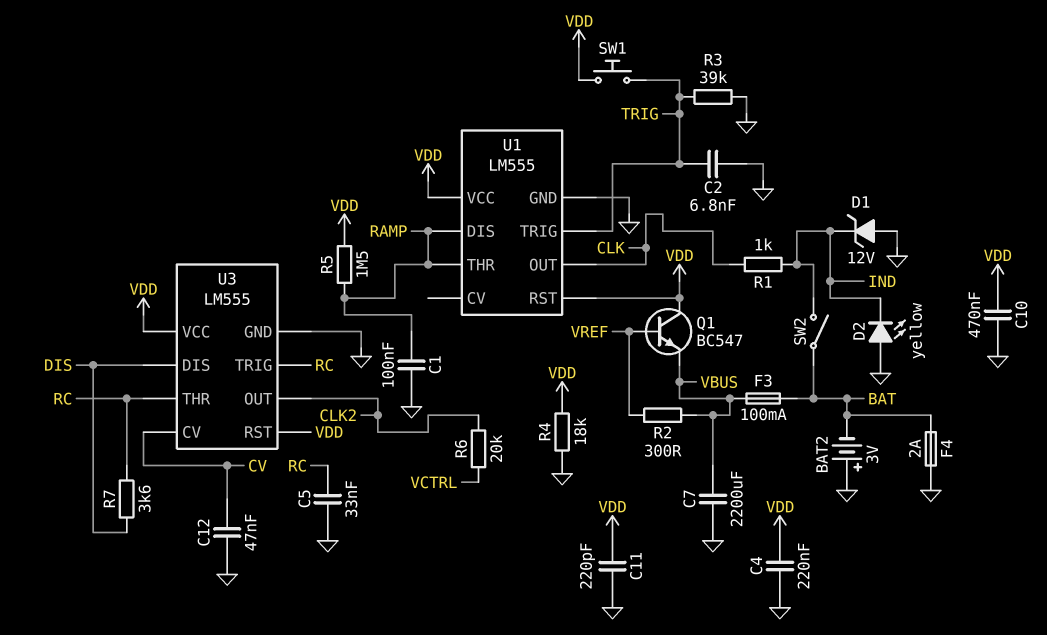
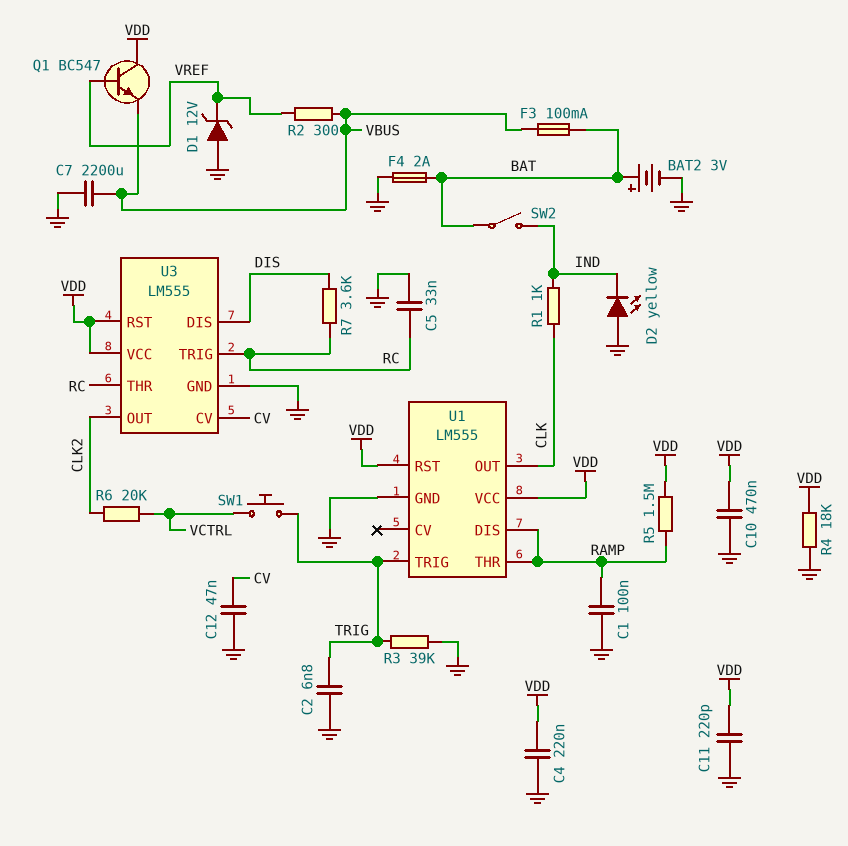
BAT2: 3V (plus GND, minus BAT) -> 3V (plus BAT, minus GND)
D1: zener 12V (A GND, K IND) -> zener 12V (A GND, K VREF)
SW1: button (TRIG, VDD) -> button (TRIG, VCTRL)

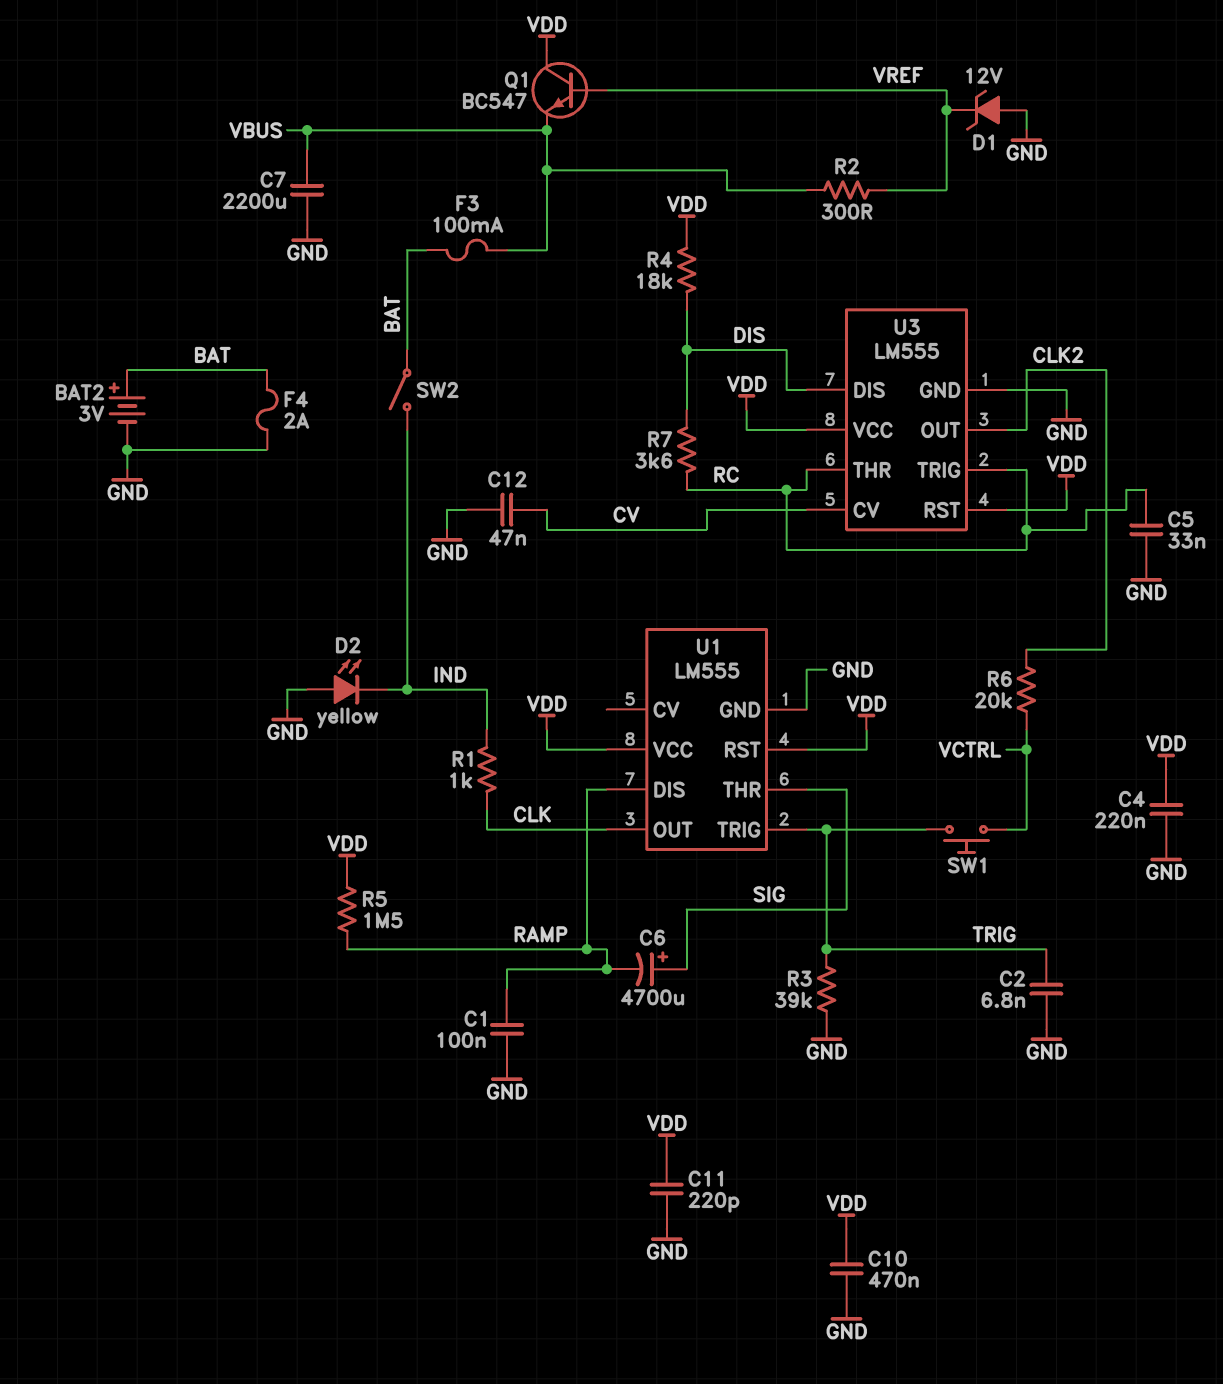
C6: none -> 4700uF (plus SIG, minus RAMP)
R4: 18k (GND, VDD) -> 18k (DIS, VDD)
U1 pin THR: RAMP -> SIG

